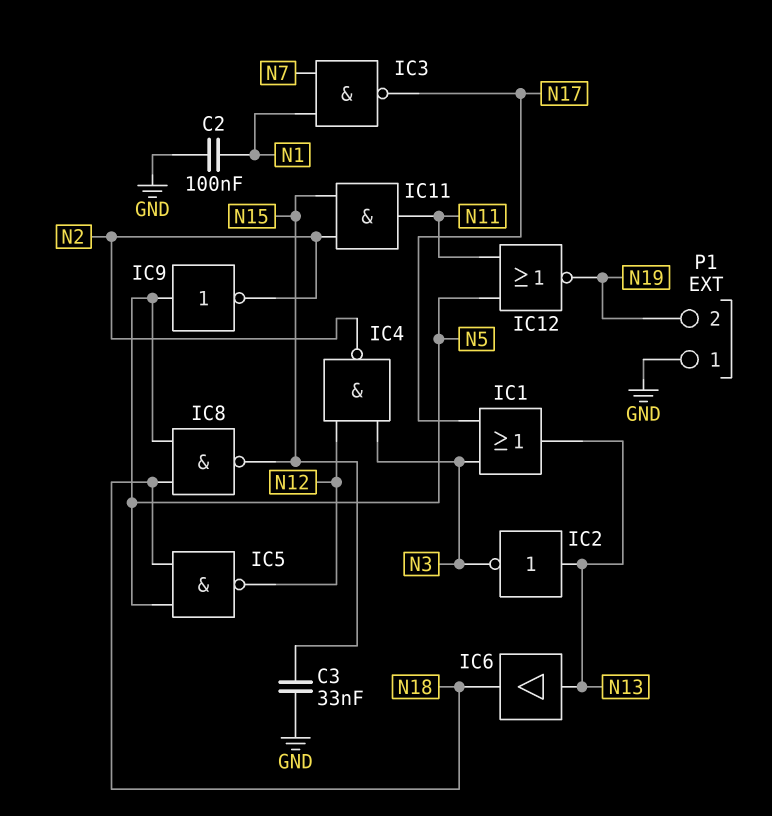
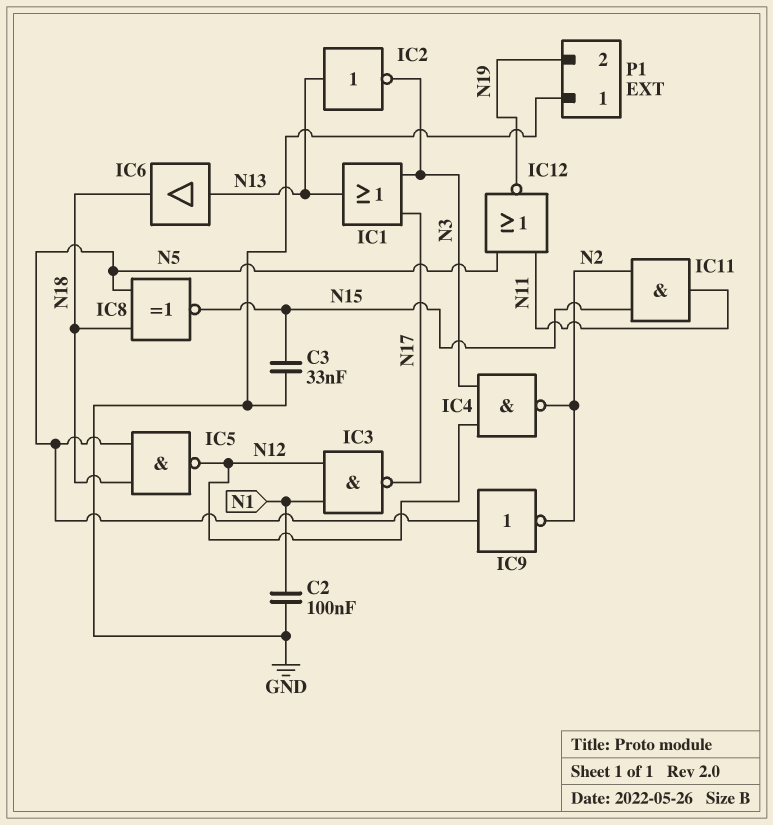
IC3: NAND (in N1, in N7, out N17) -> NAND (in N1, in N12, out N17)
IC8: NAND (in N5, in N18, out N15) -> XNOR (in N5, in N18, out N15)

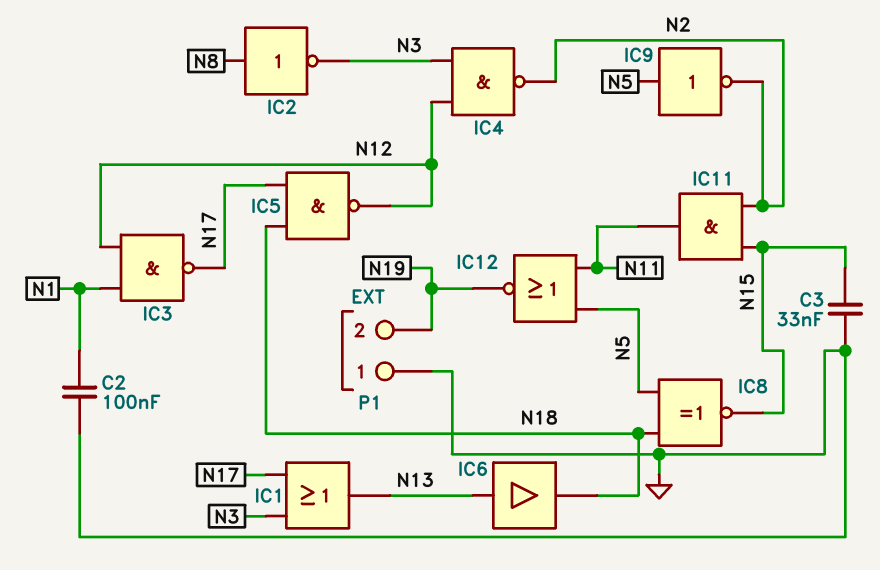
IC2: NOT (in N13, out N3) -> NOT (in N8, out N3)
IC5: NAND (in N5, in N18, out N12) -> NAND (in N17, in N18, out N12)

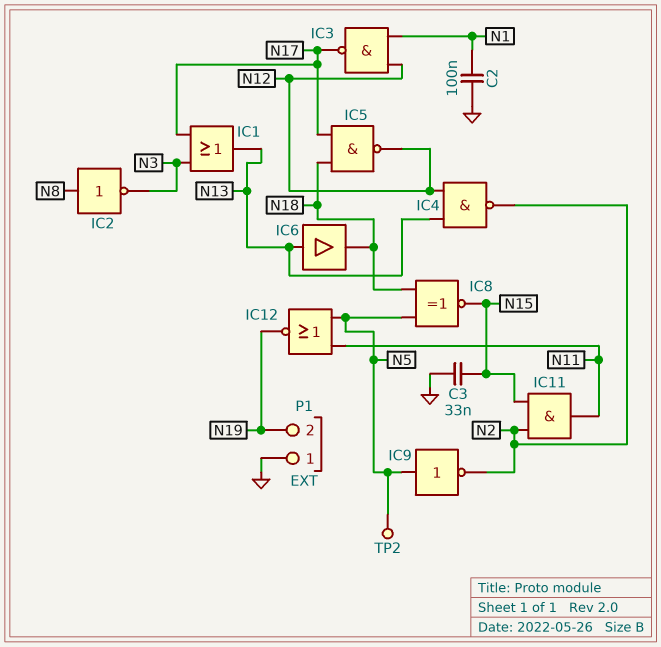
IC4: NAND (in N3, in N12, out N2) -> NAND (in N12, in N13, out N2)
TP2: none -> test point (N5)

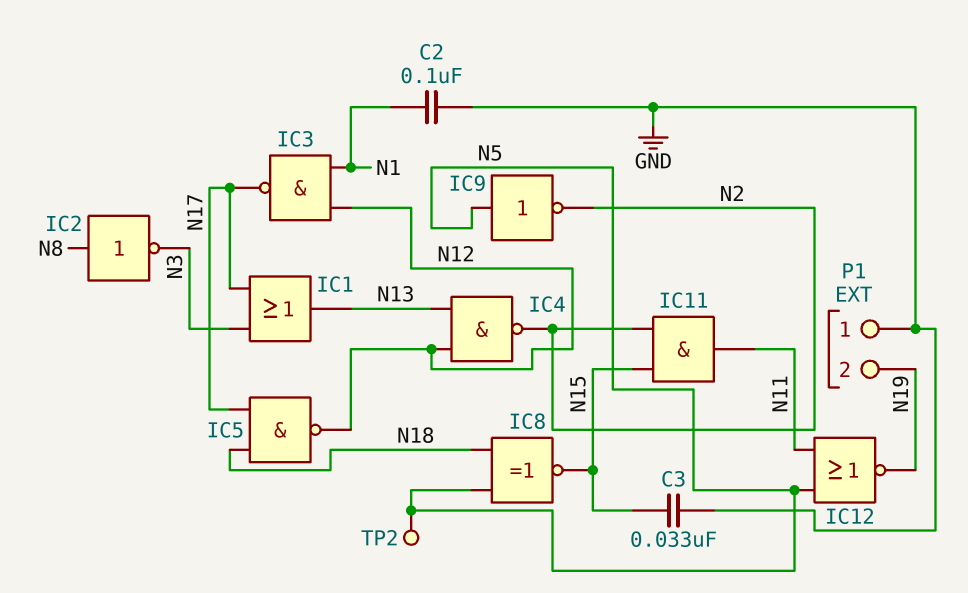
IC6: buffer (in N13, out N18) -> none

